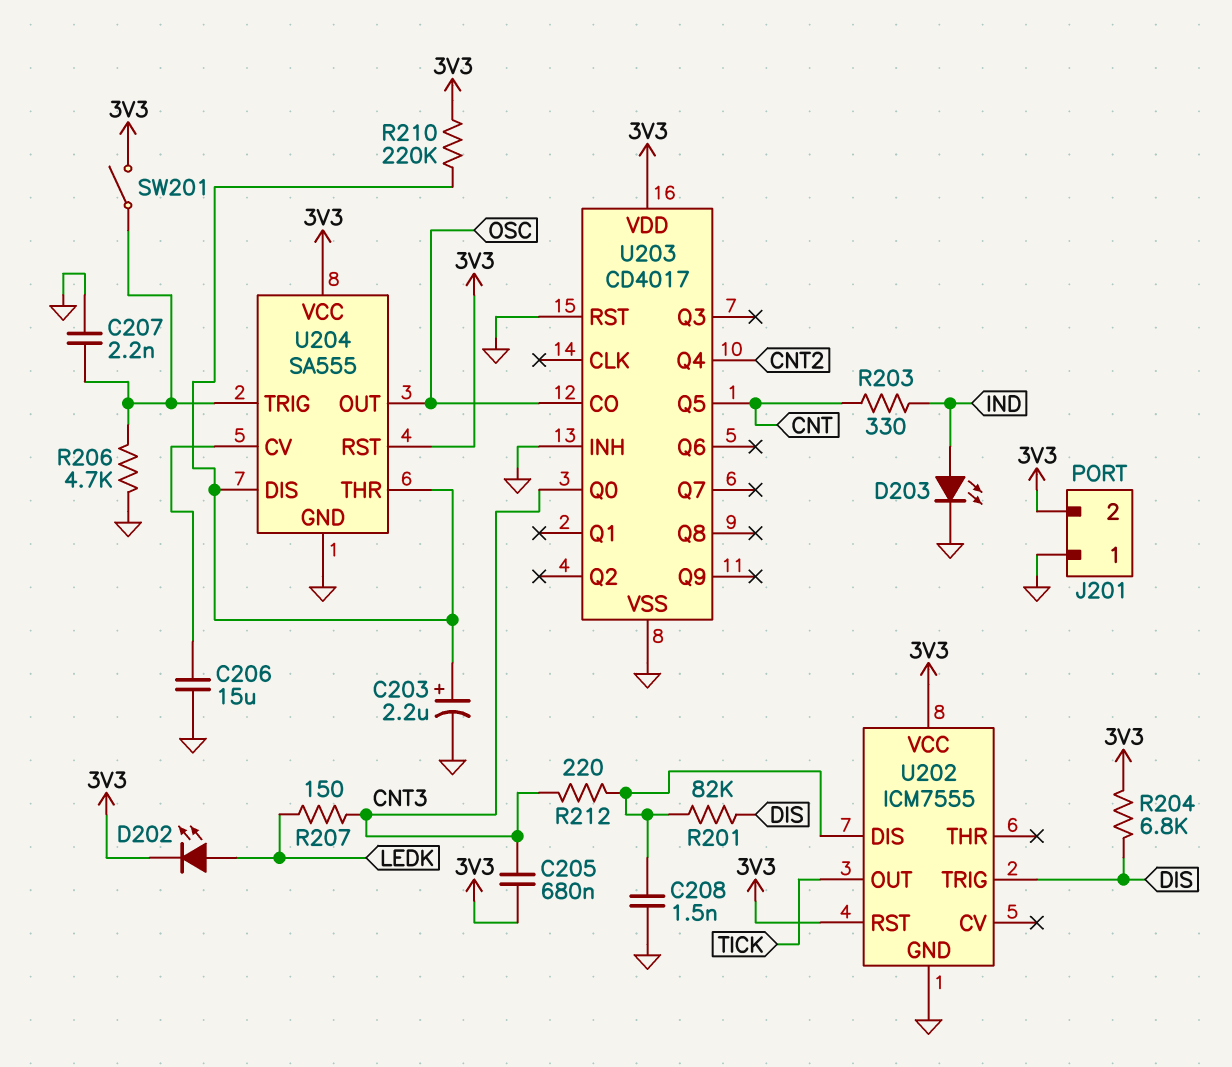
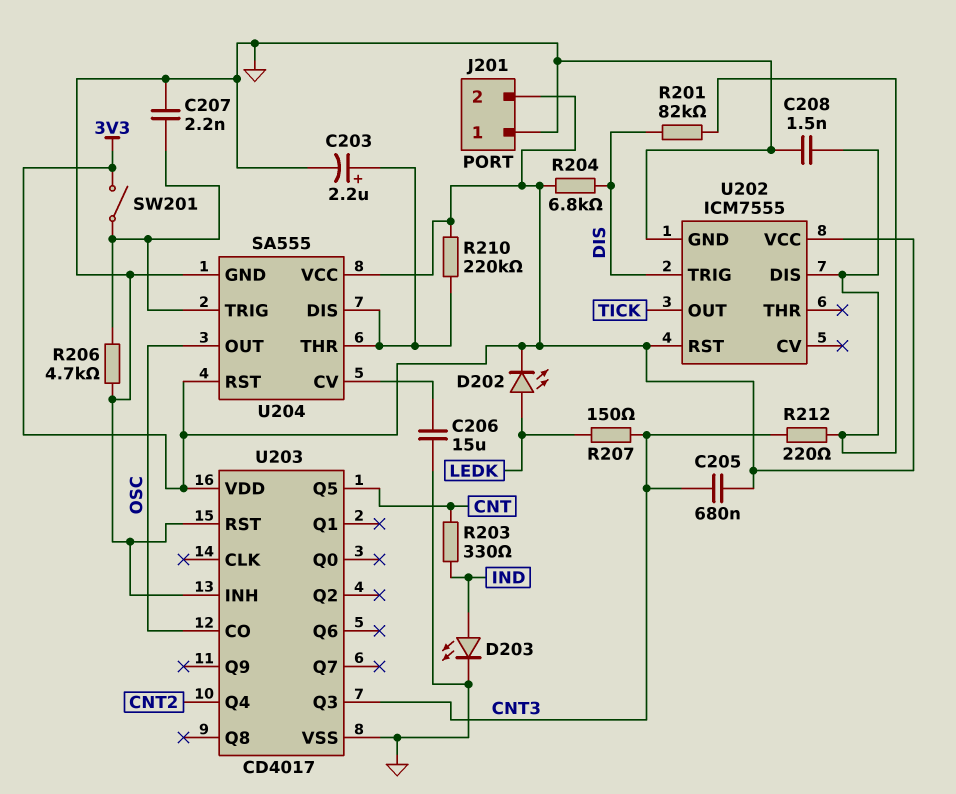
U203 pin Q0: CNT3 -> none
U203 pin Q3: none -> CNT3

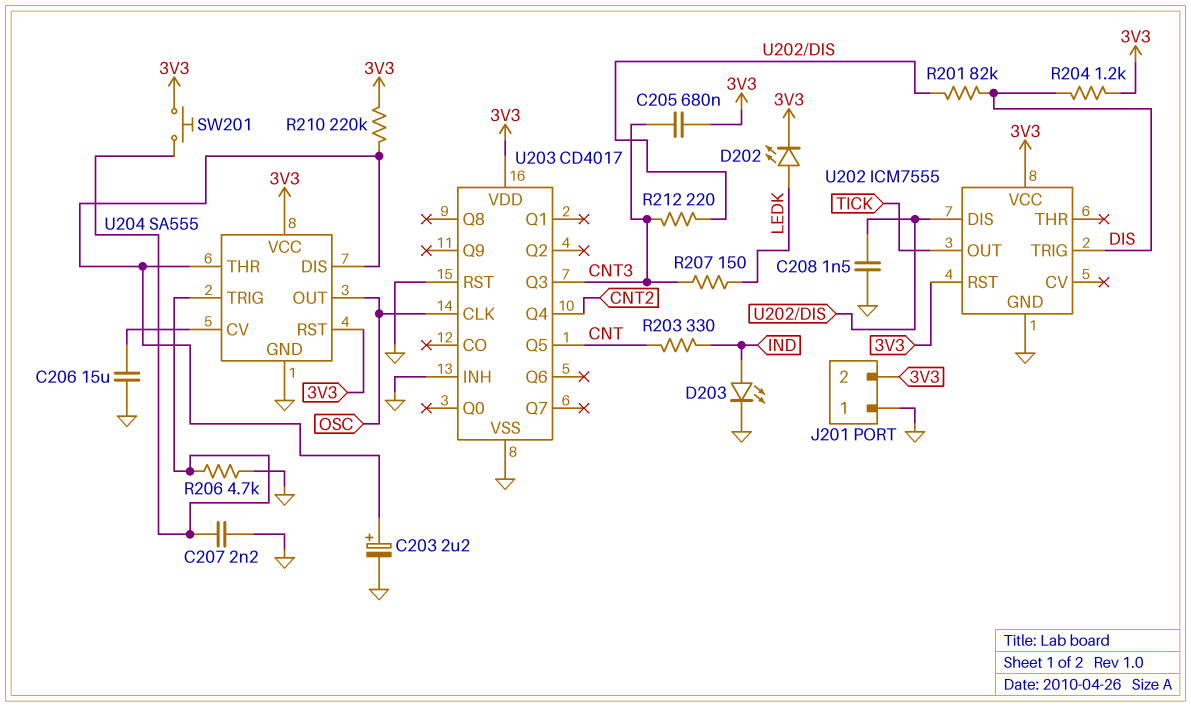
R204: 6.8k (3V3, DIS) -> 1.2k (3V3, DIS)
SW201: switch (3V3, U204/TRIG) -> button (3V3, U204/TRIG)
U203 pin CLK: none -> OSC
U203 pin CO: OSC -> none

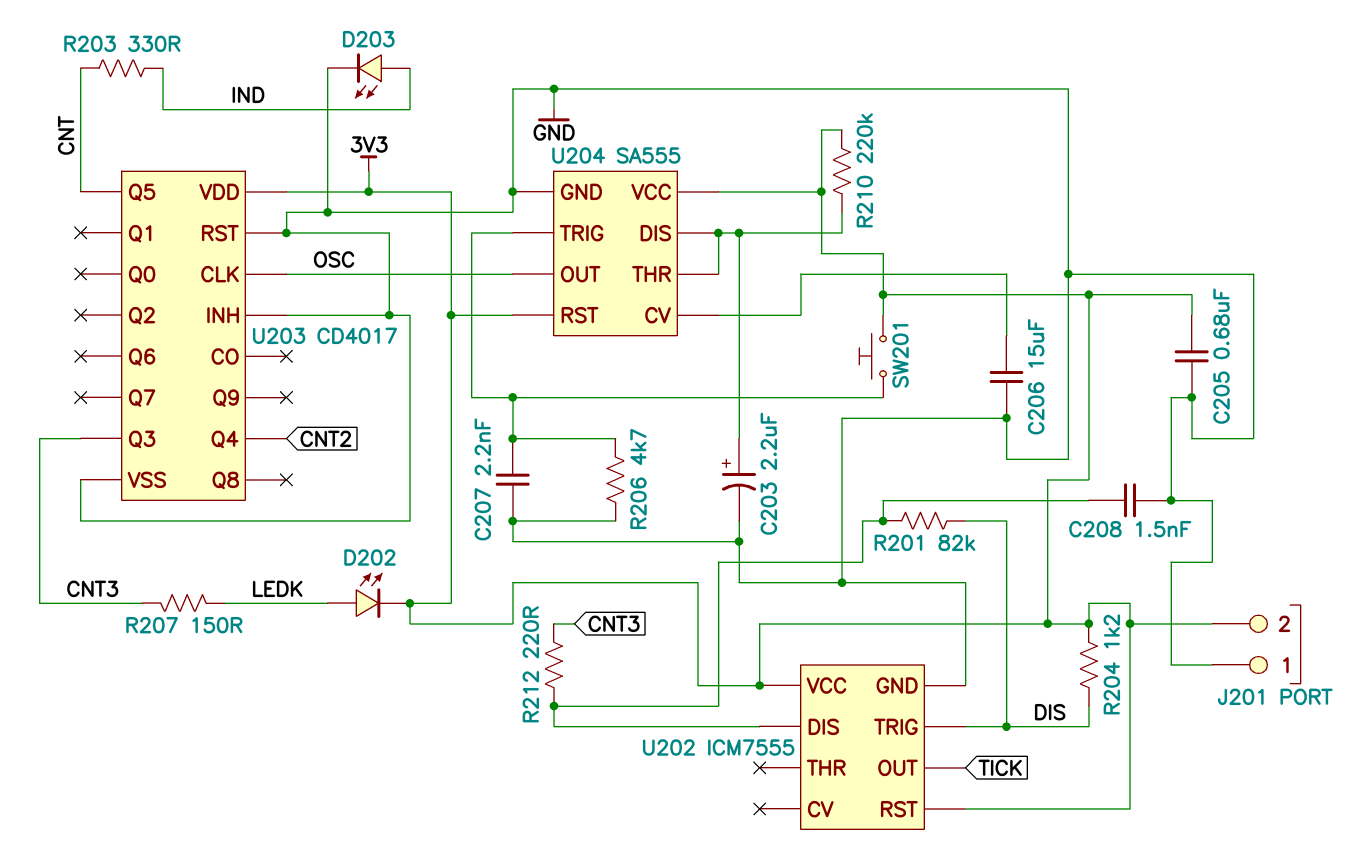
C205: 680nF (3V3, CNT3) -> 680nF (3V3, GND)

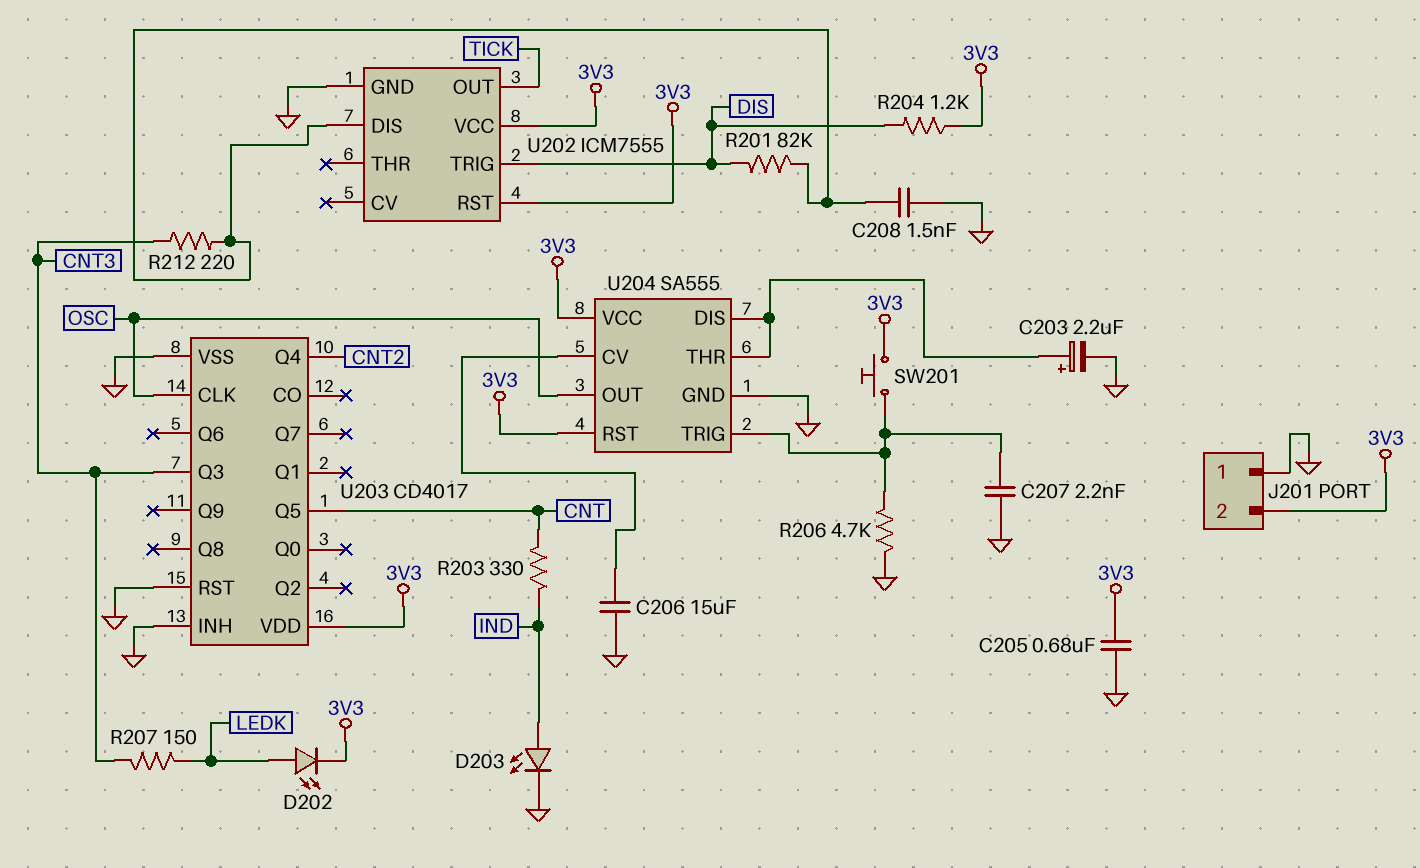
R210: 220k (3V3, U204/DIS) -> none

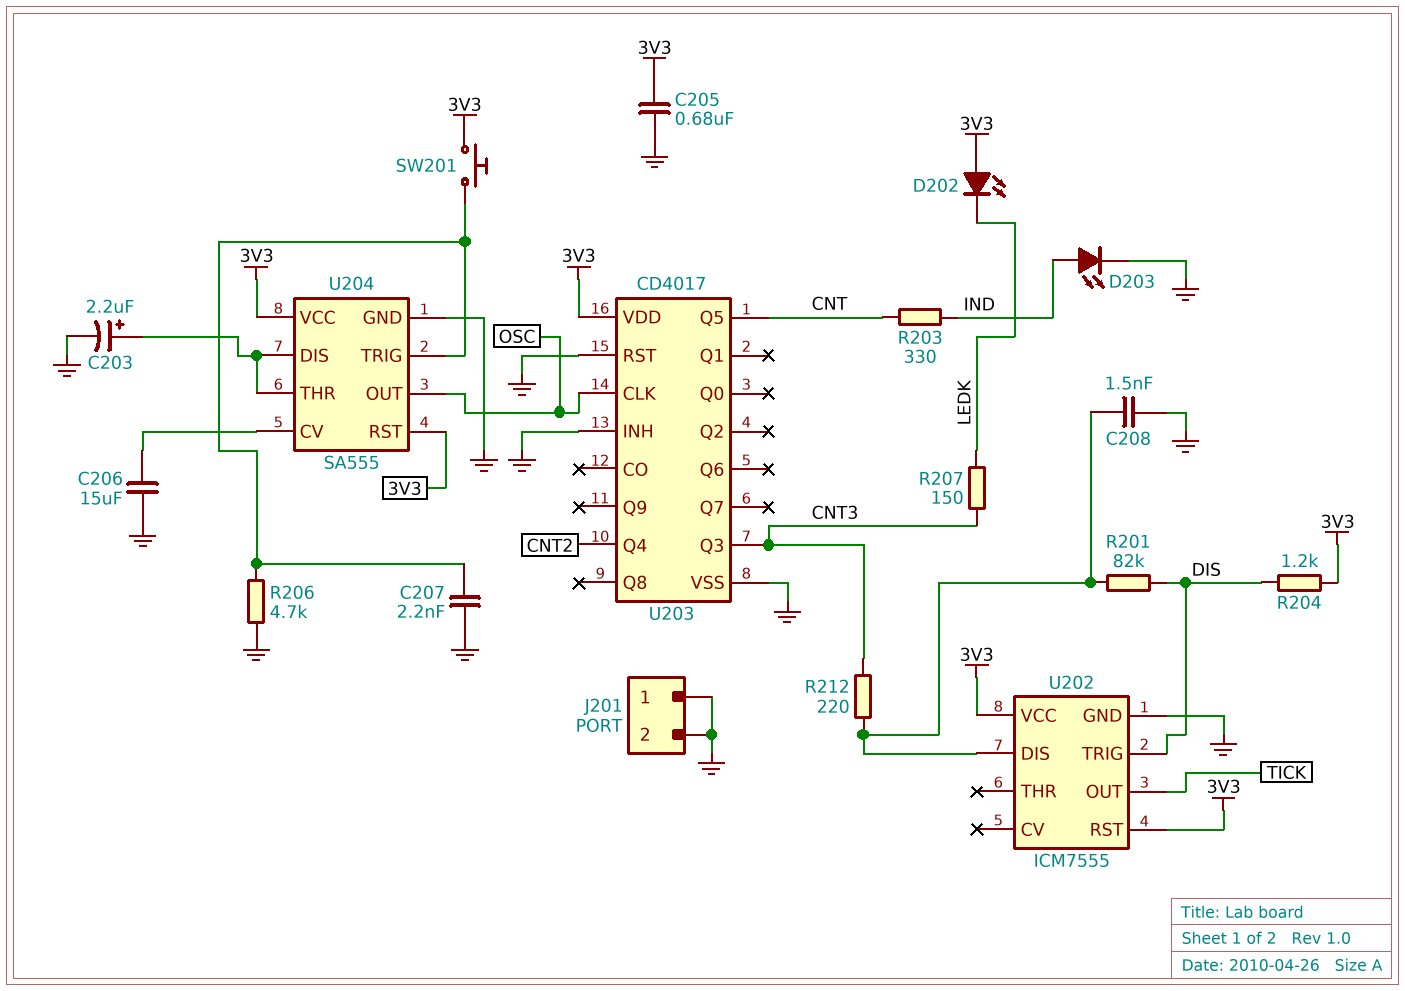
D202: LED (A LEDK, K 3V3) -> LED (A 3V3, K LEDK)
J201 pin 2: 3V3 -> GND

